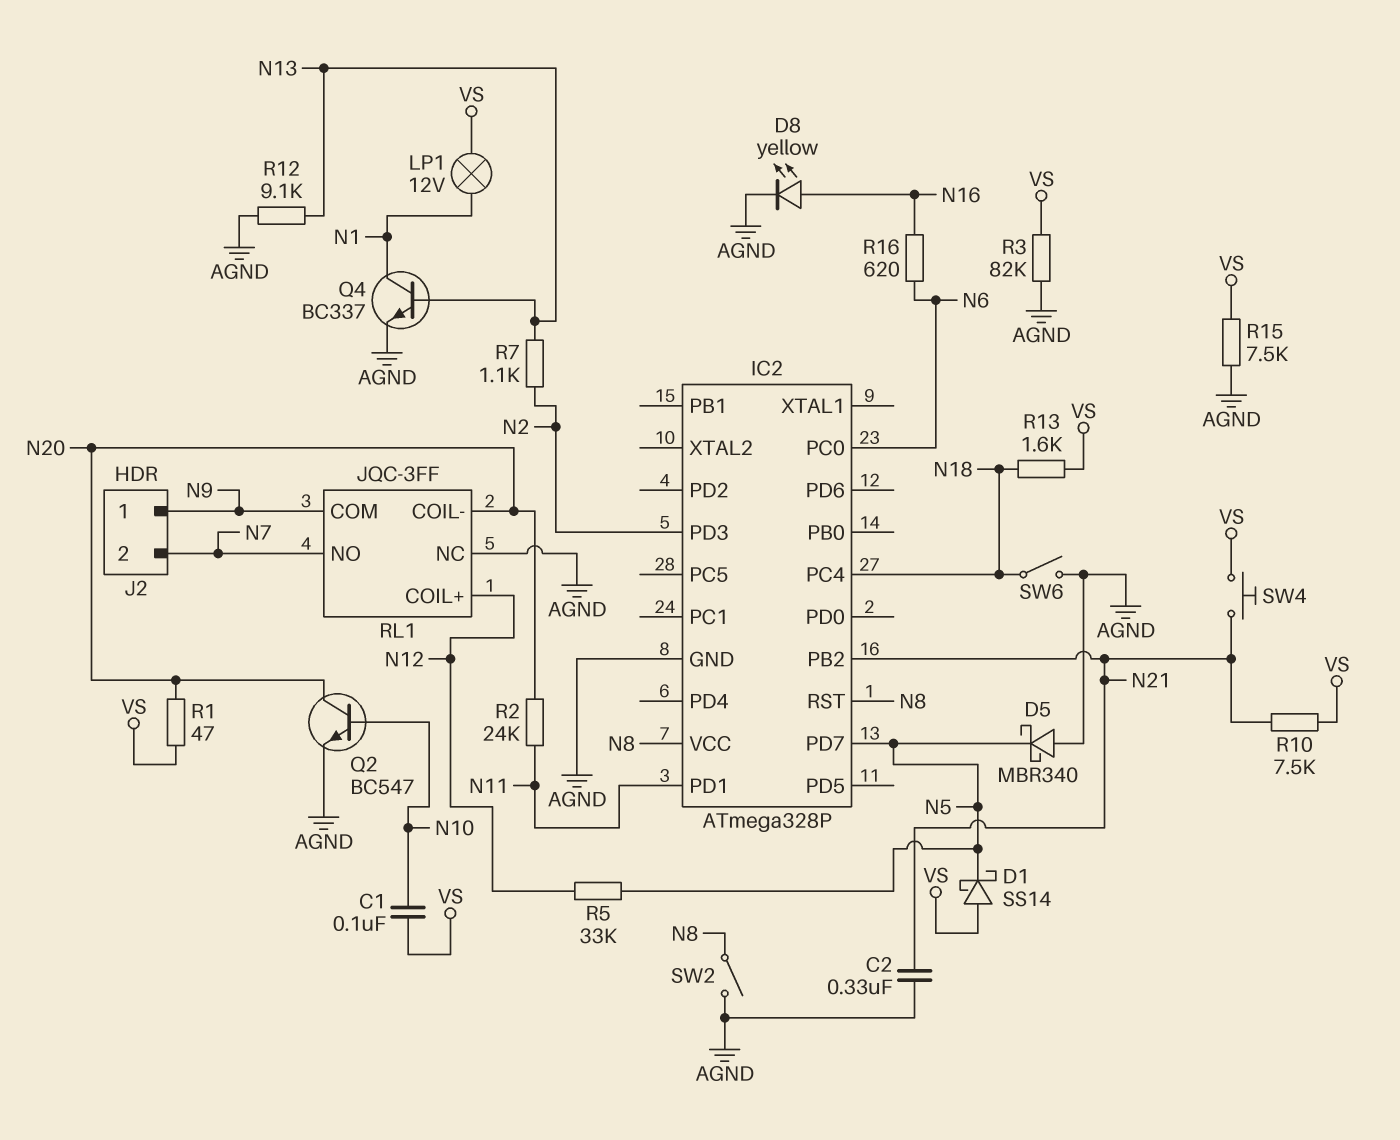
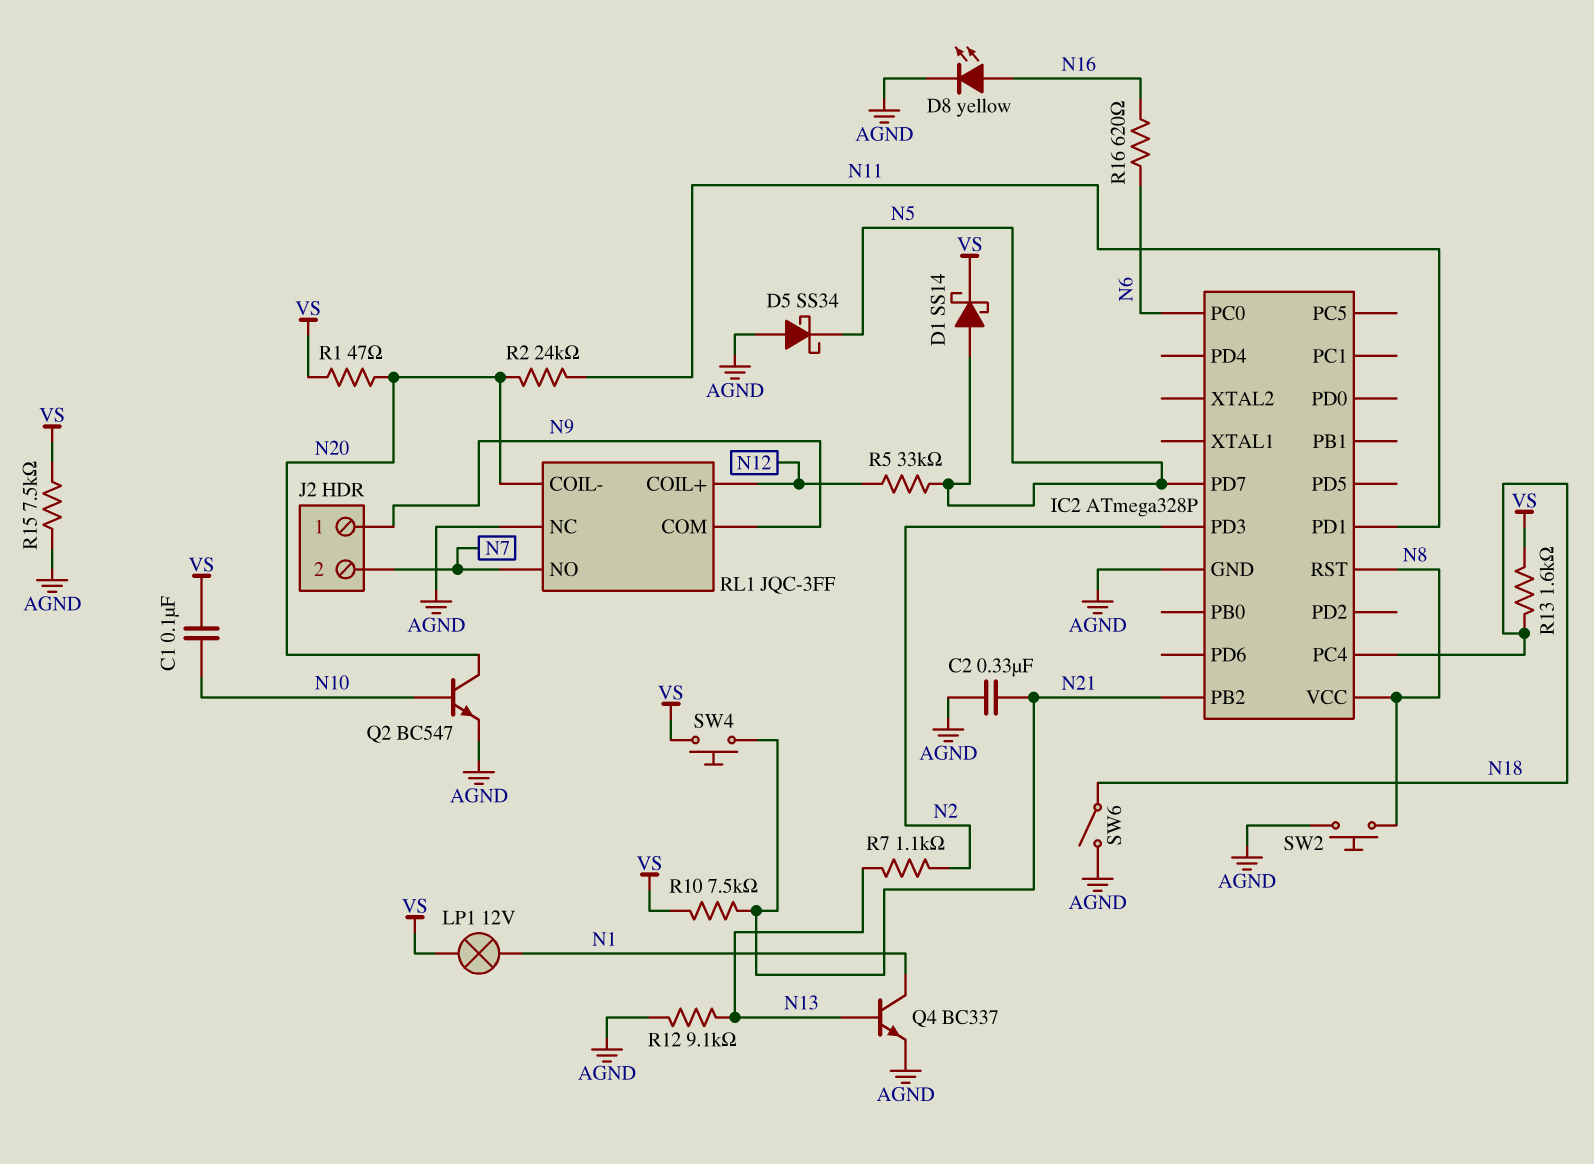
D1: schottky SS14 (A VS, K N5) -> schottky SS14 (A N5, K VS)
D5: schottky MBR340 (A AGND, K N5) -> schottky SS34 (A AGND, K N5)
R3: 82k (AGND, VS) -> none
SW2: switch (AGND, N8) -> button (AGND, N8)

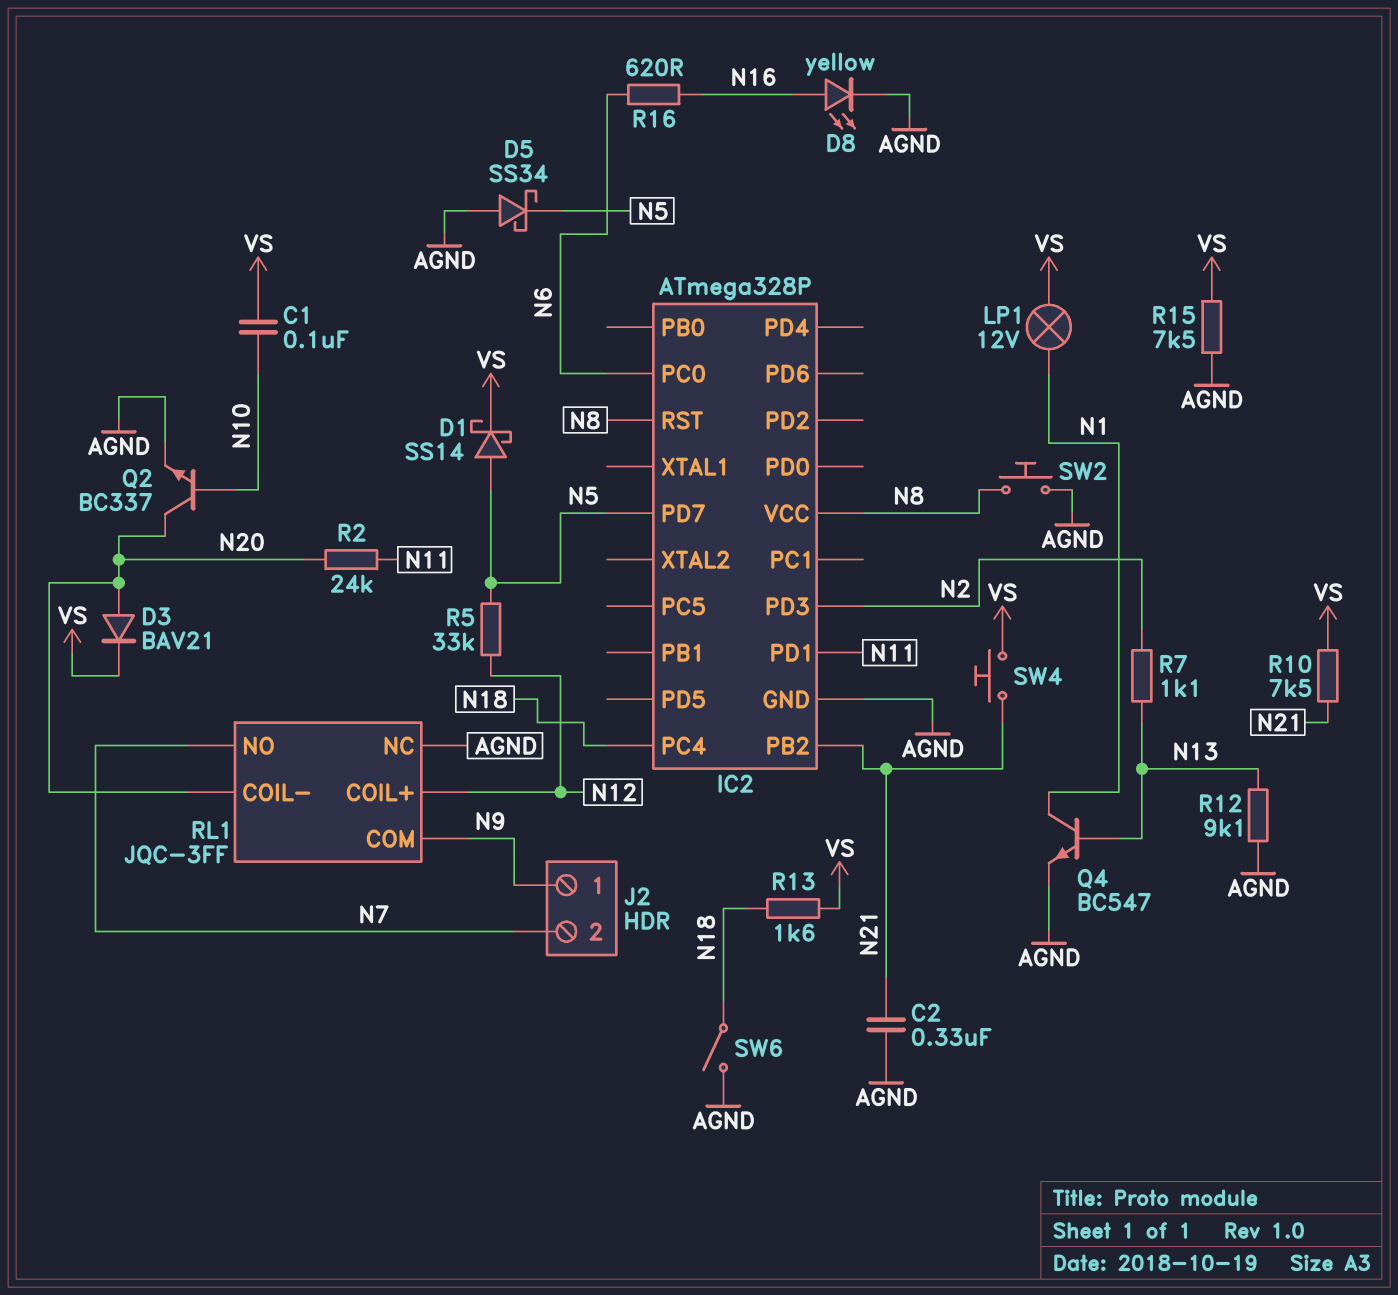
D3: none -> diode BAV21 (A N20, K VS)
Q2: NPN BC547 (B N10, C N20, E AGND) -> NPN BC337 (B N10, C N20, E AGND)
Q4: NPN BC337 (B N13, C N1, E AGND) -> NPN BC547 (B N13, C N1, E AGND)
R1: 47 (N20, VS) -> none

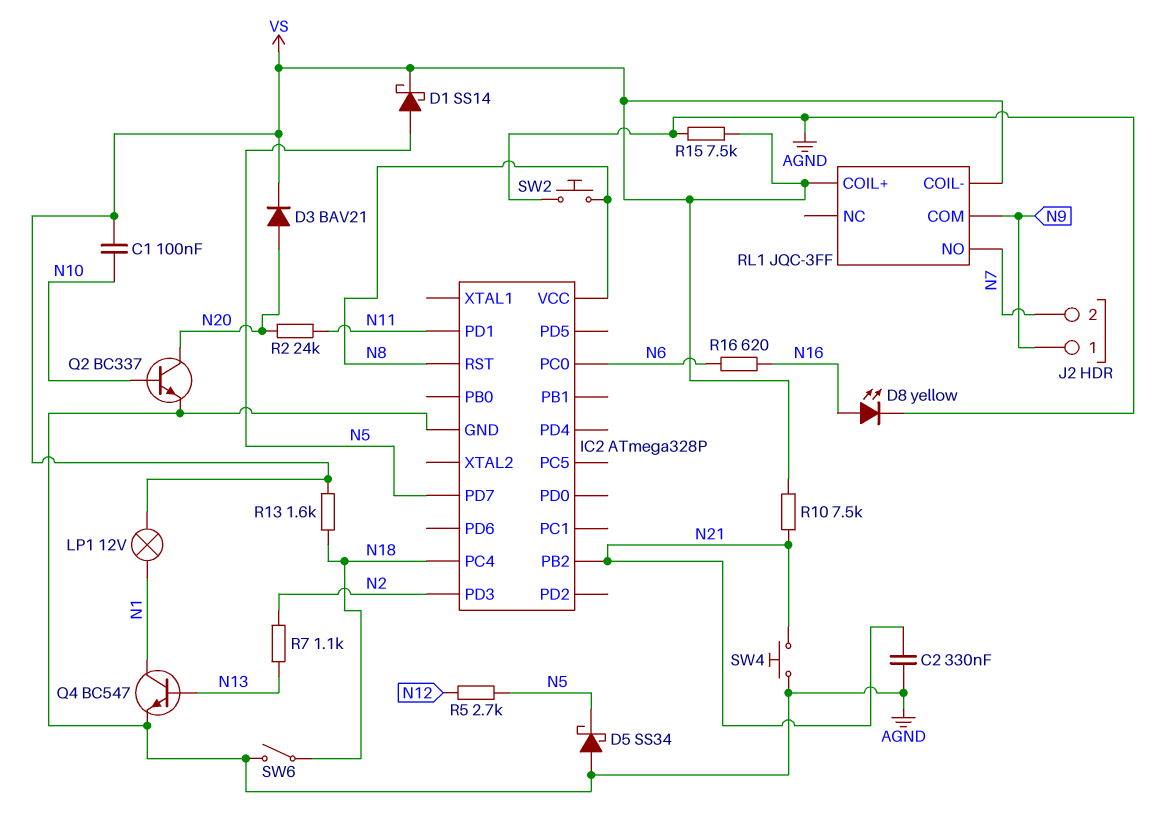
R5: 33k (N5, N12) -> 2.7k (N5, N12)
R12: 9.1k (AGND, N13) -> none
RL1 pin COIL+: N12 -> VS
RL1 pin COIL-: N20 -> VS
RL1 pin NC: AGND -> none
SW4: button (N21, VS) -> button (AGND, N21)

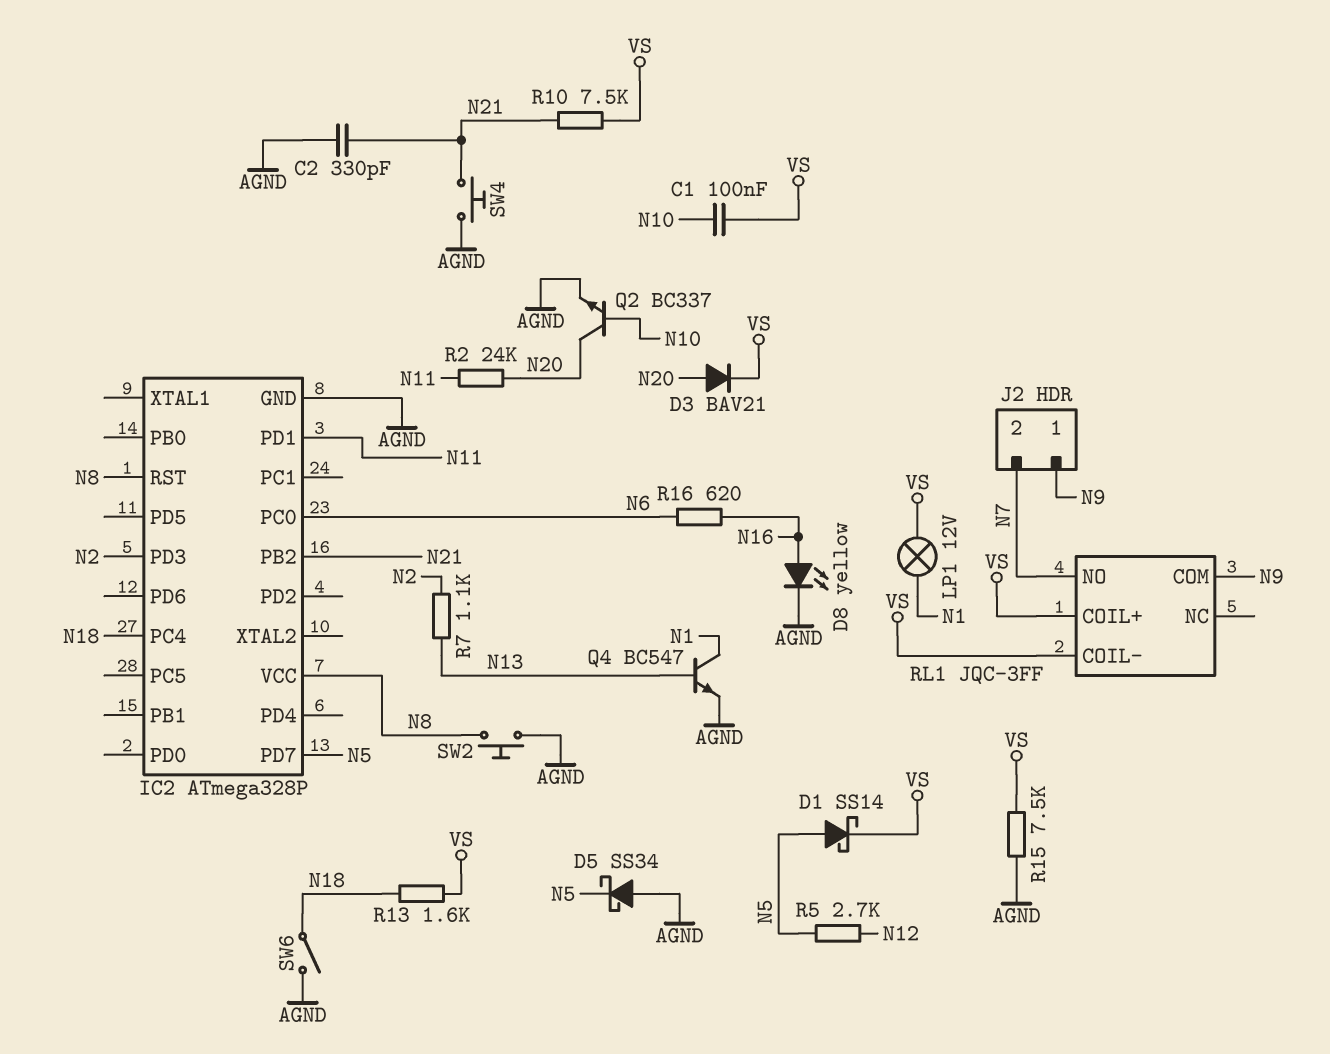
C2: 330nF (AGND, N21) -> 330pF (AGND, N21)

